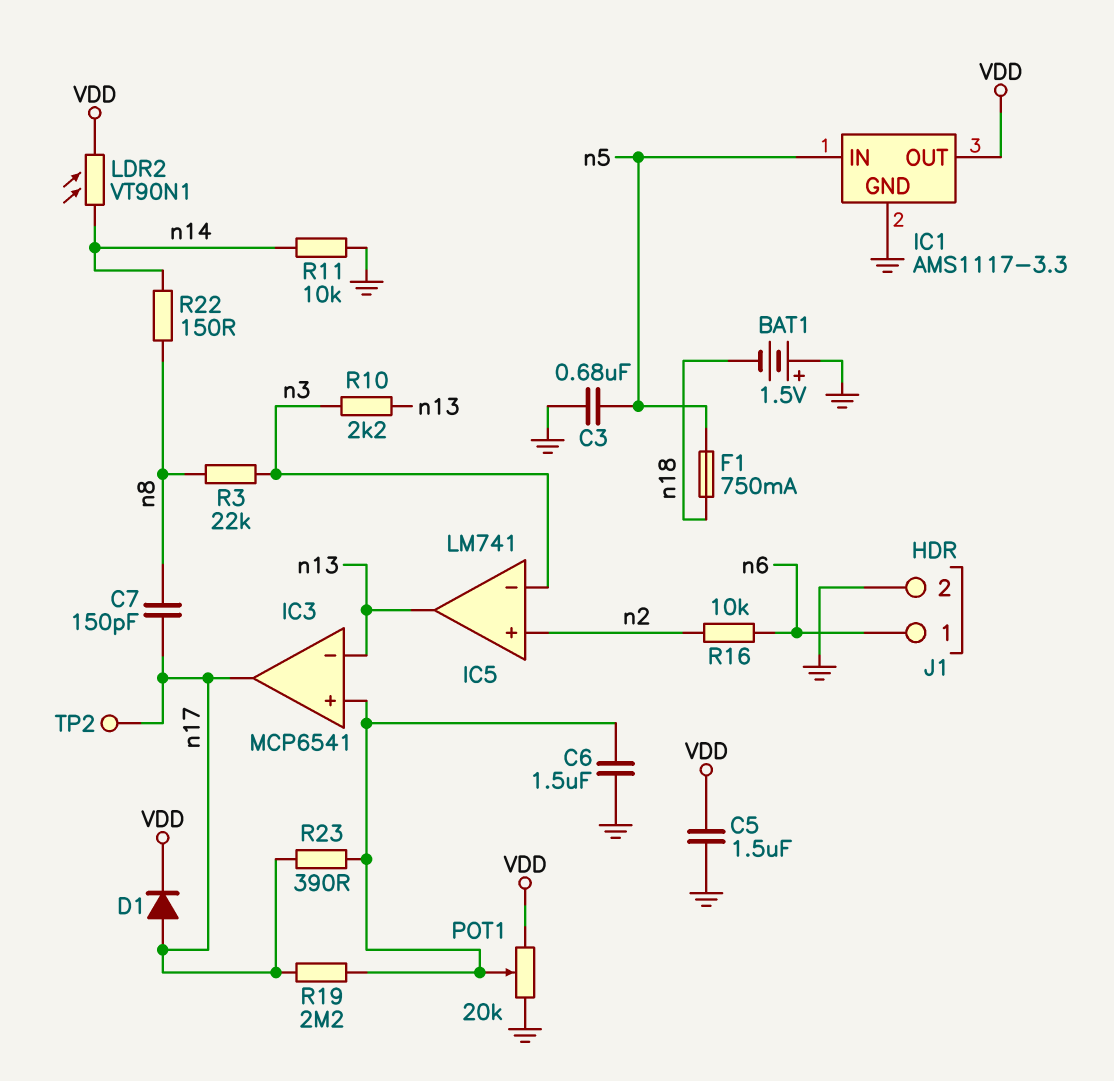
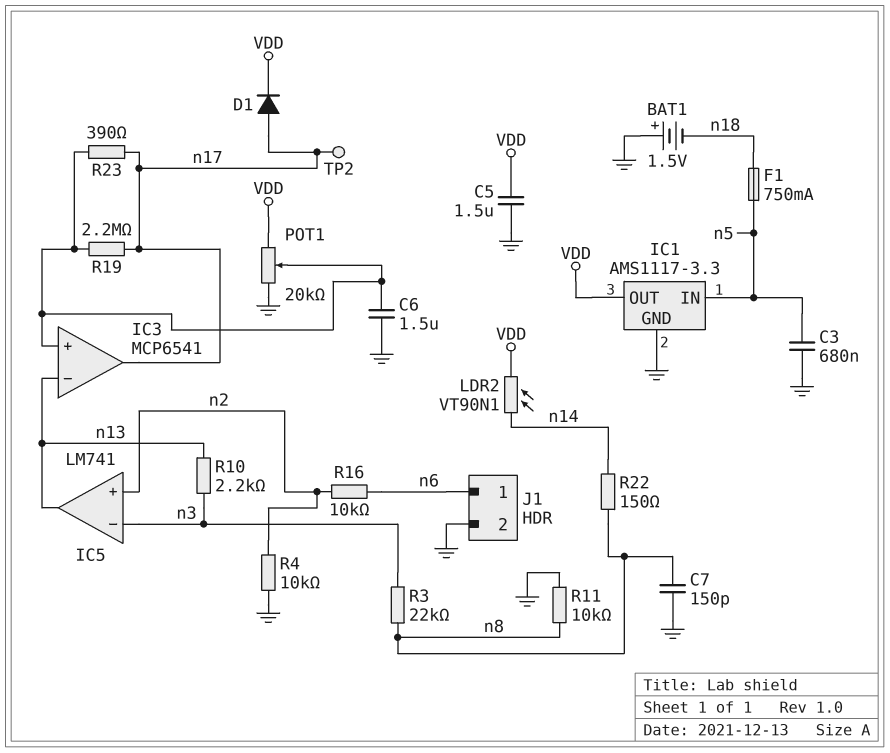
C7: 150pF (n8, n17) -> 150pF (GND, n8)
R4: none -> 10k (GND, n2)
R11: 10k (GND, n14) -> 10k (GND, n8)

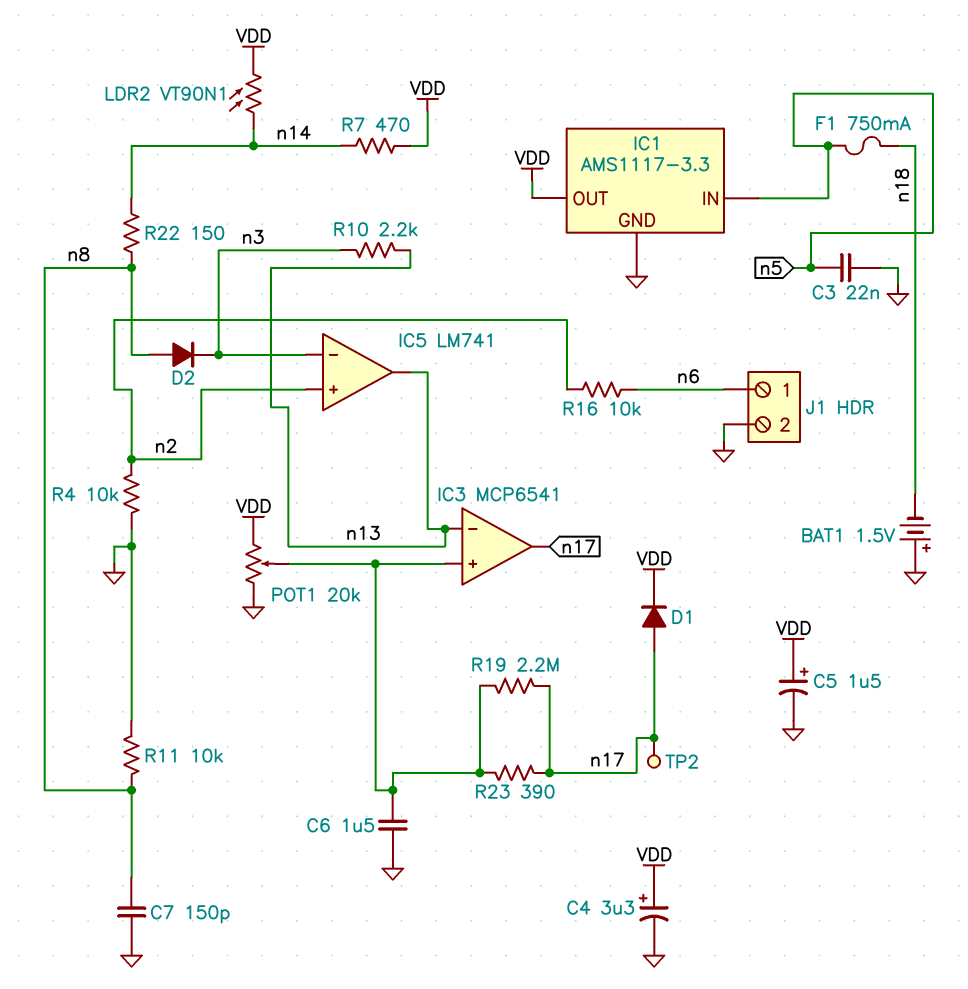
C3: 680nF (GND, n5) -> 22nF (GND, n5)
C4: none -> 3.3uF (plus VDD, minus GND)
C5: 1.5uF (GND, VDD) -> 1.5uF (plus VDD, minus GND)
D2: none -> diode (A n8, K n3)
R3: 22k (n3, n8) -> none
R7: none -> 470 (VDD, n14)

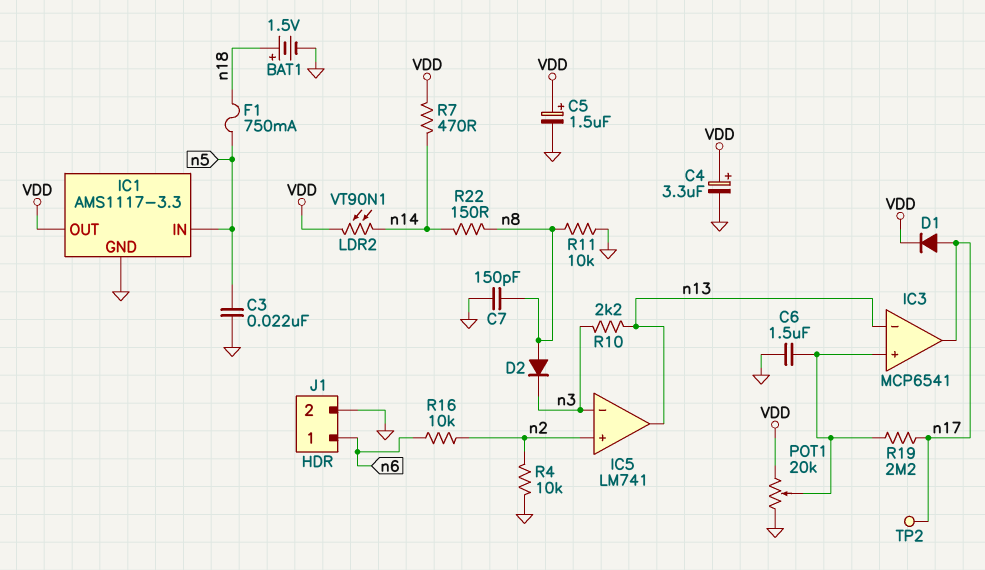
BAT1: 1.5V (plus GND, minus n18) -> 1.5V (plus n18, minus GND)
R23: 390 (IC3/in+, n17) -> none

